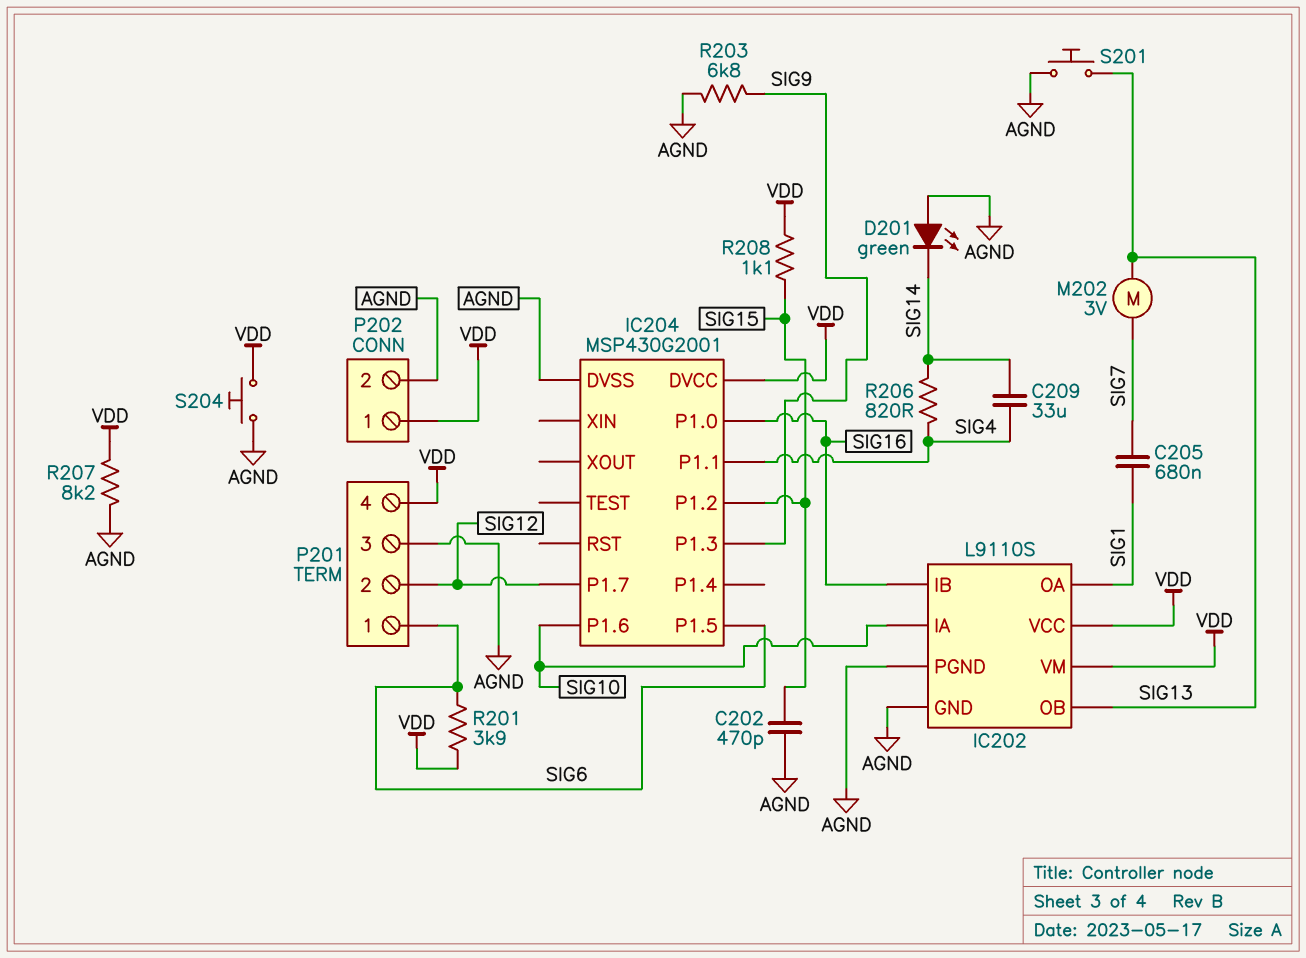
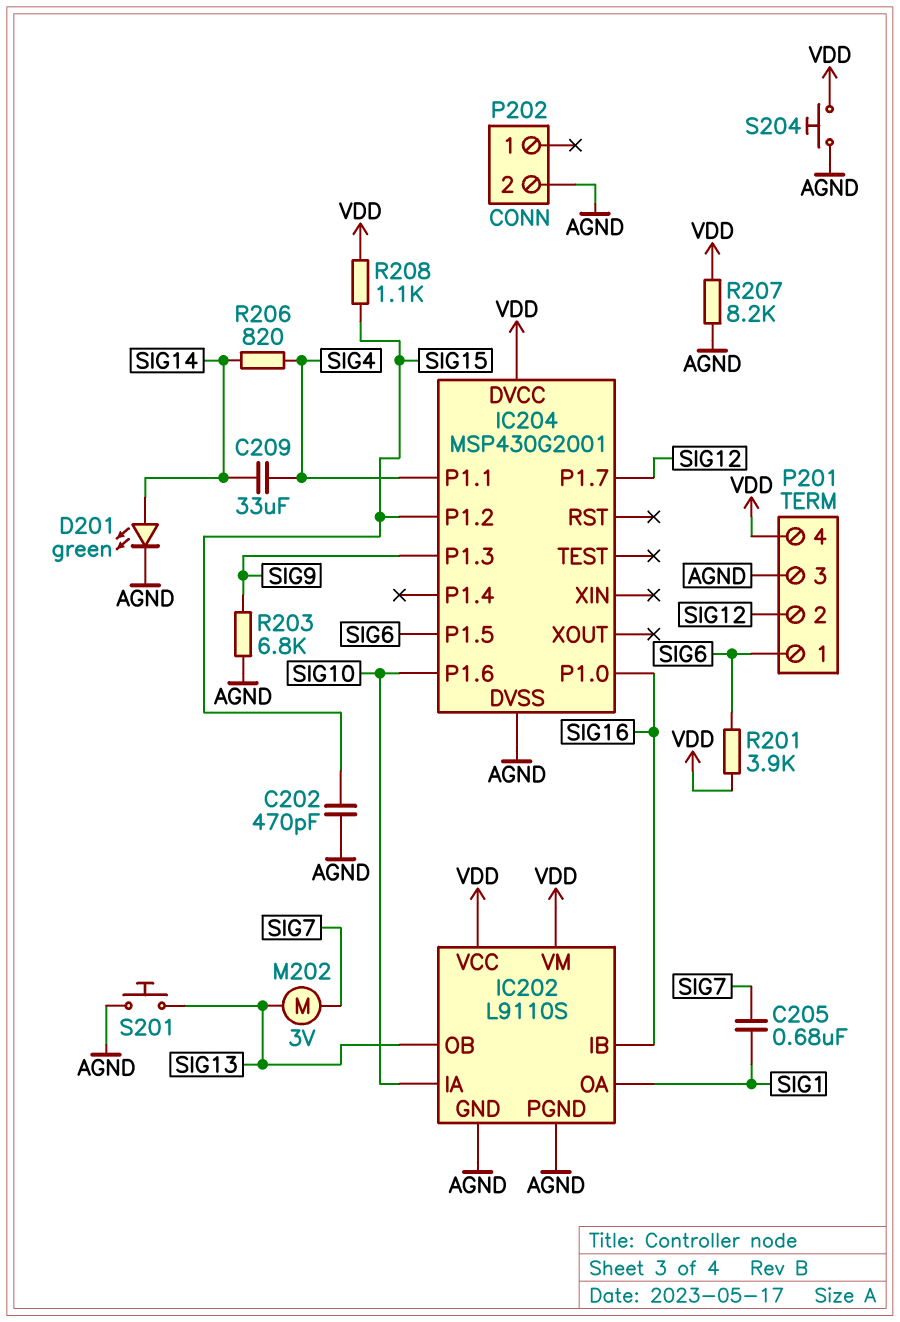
D201: LED green (A AGND, K SIG14) -> LED green (A SIG14, K AGND)
P202 pin 1: VDD -> none

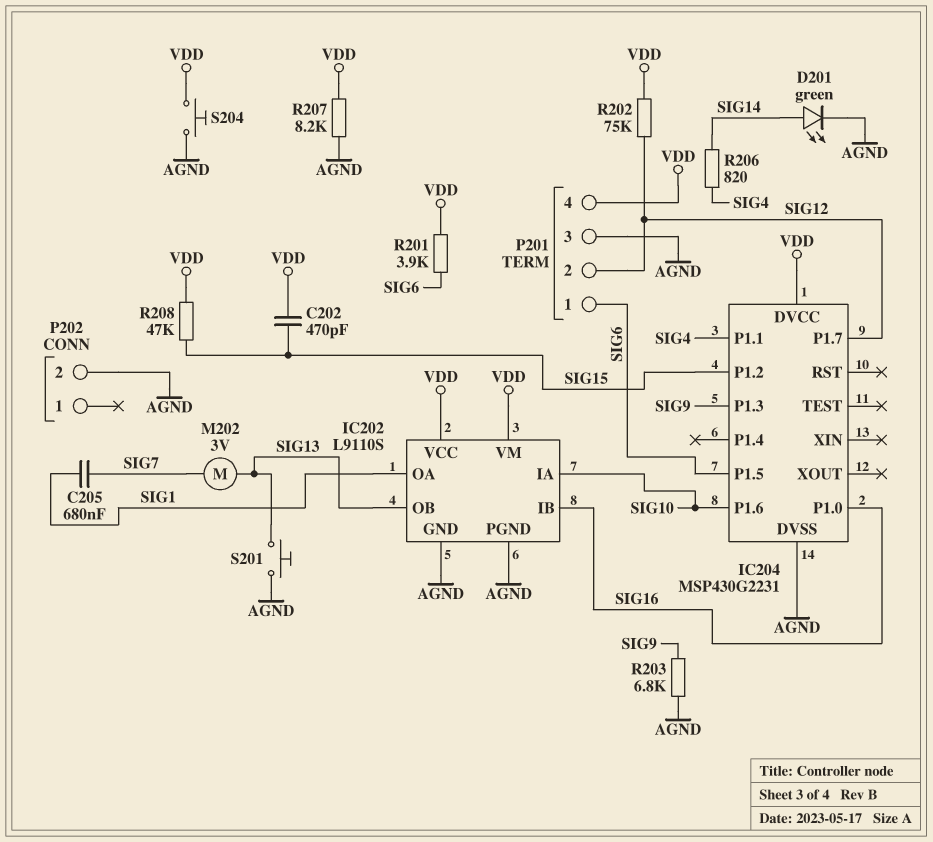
C202: 470pF (AGND, SIG15) -> 470pF (SIG15, VDD)
C209: 33uF (SIG4, SIG14) -> none
IC204: MSP430G2001 -> MSP430G2231
R202: none -> 75k (SIG12, VDD)
R208: 1.1k (SIG15, VDD) -> 47k (SIG15, VDD)

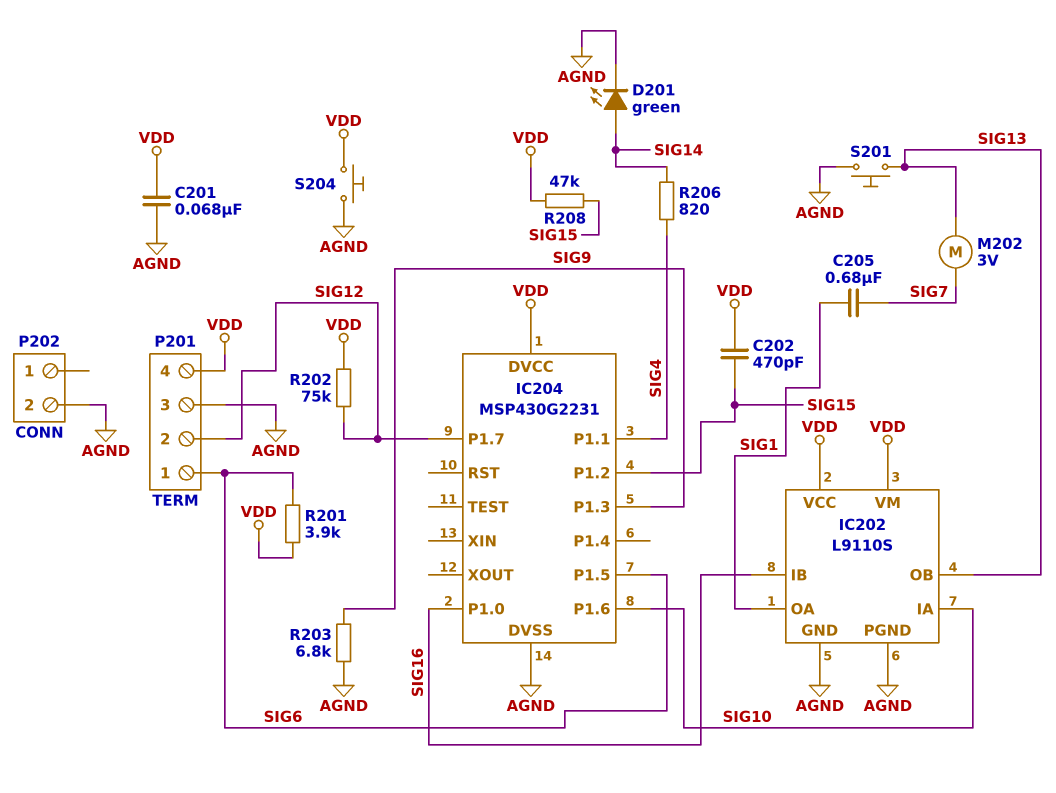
C201: none -> 68nF (AGND, VDD)
R207: 8.2k (AGND, VDD) -> none

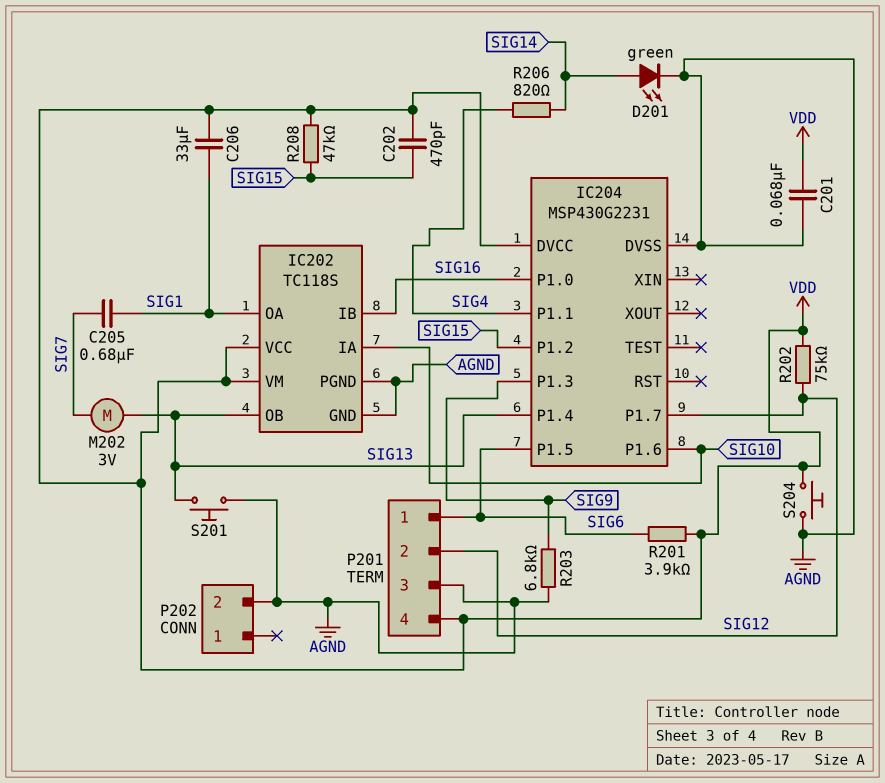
C206: none -> 33uF (SIG1, VDD)
IC202: L9110S -> TC118S
IC204 pin P1.4: none -> SIG13

